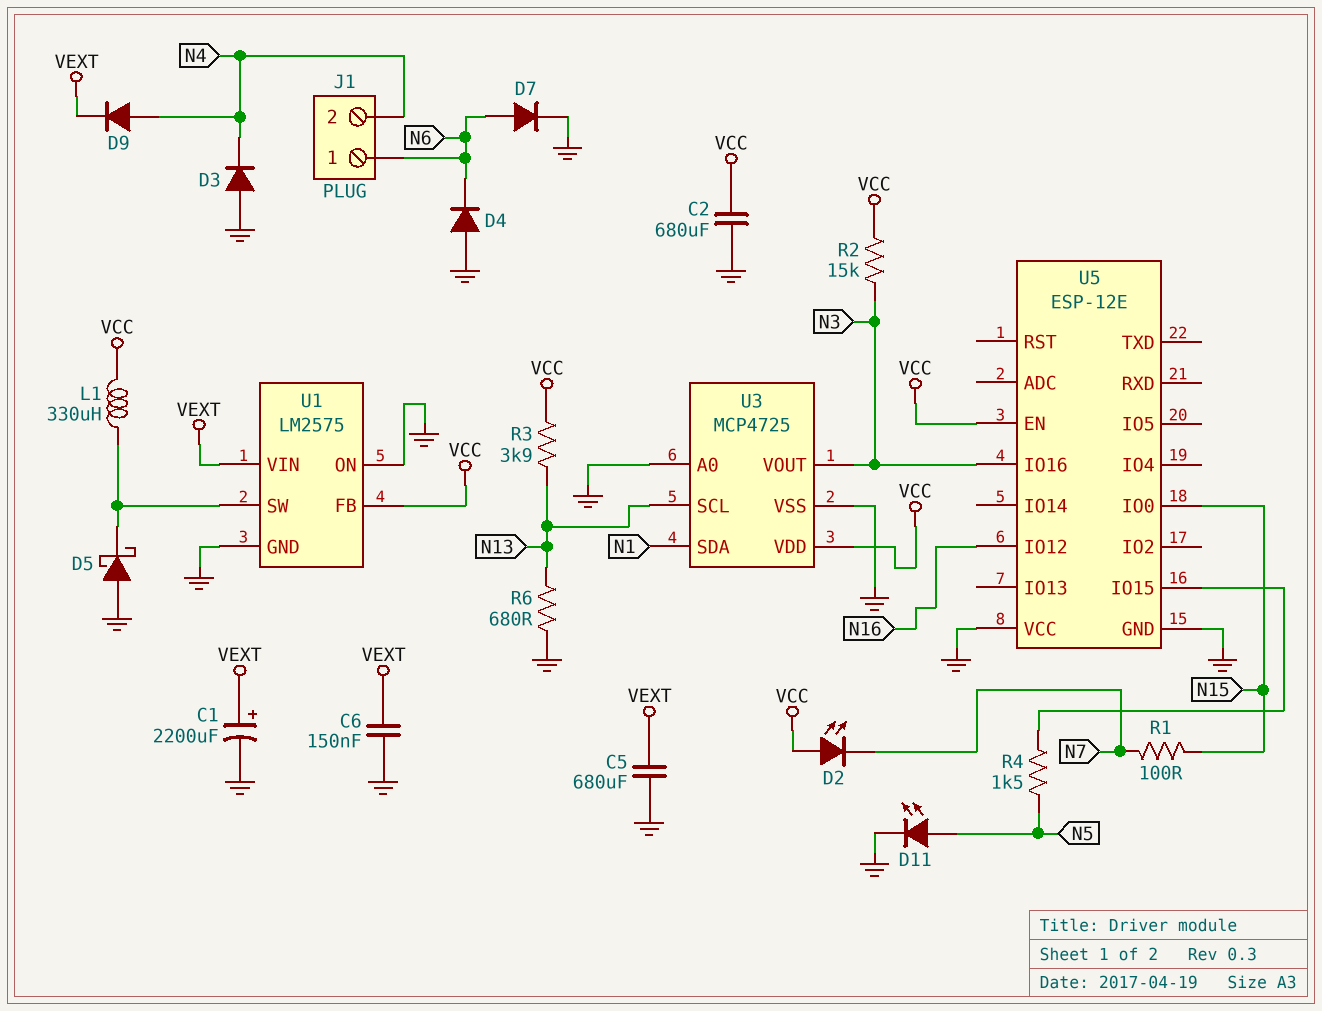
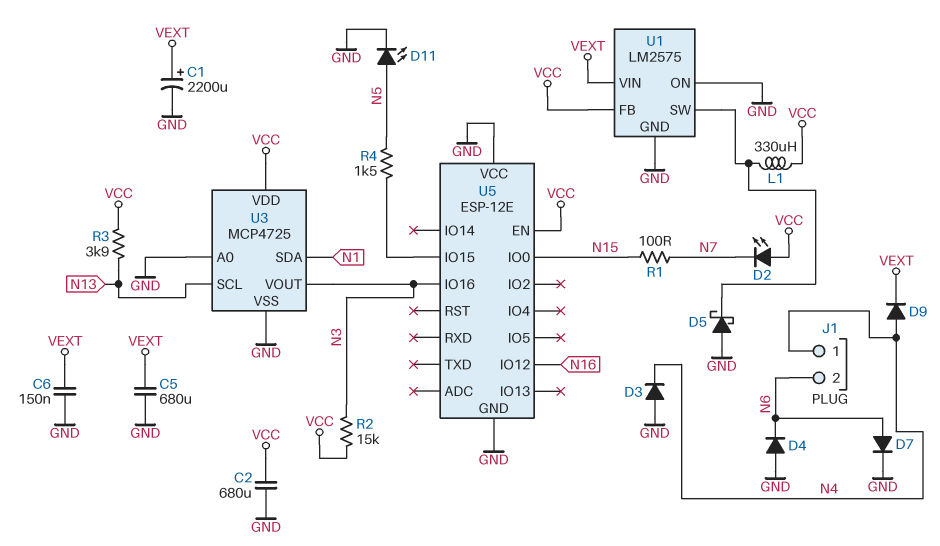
J1 pin 1: N6 -> N4
J1 pin 2: N4 -> N6
R6: 680 (GND, N13) -> none

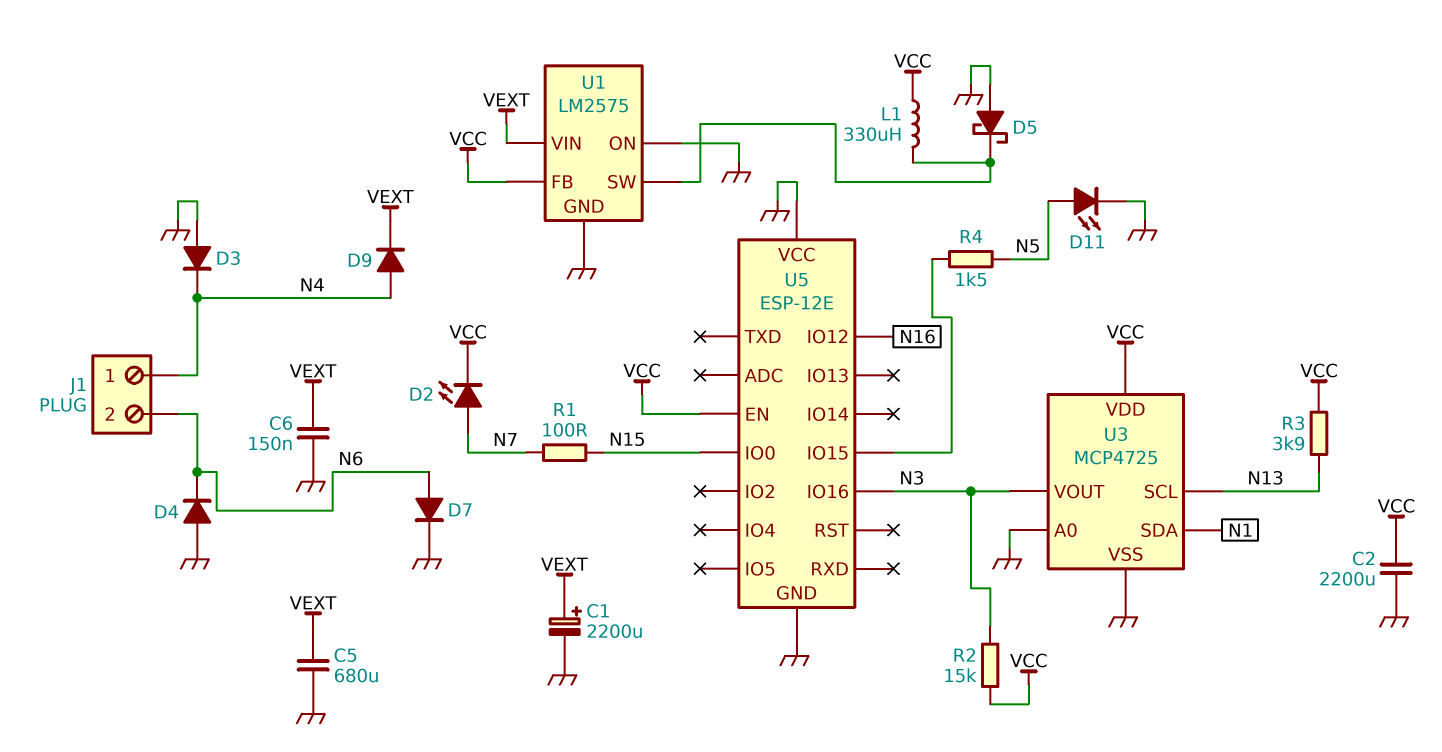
C2: 680uF (GND, VCC) -> 2200uF (GND, VCC)
D2: LED (A VCC, K N7) -> LED (A N7, K VCC)

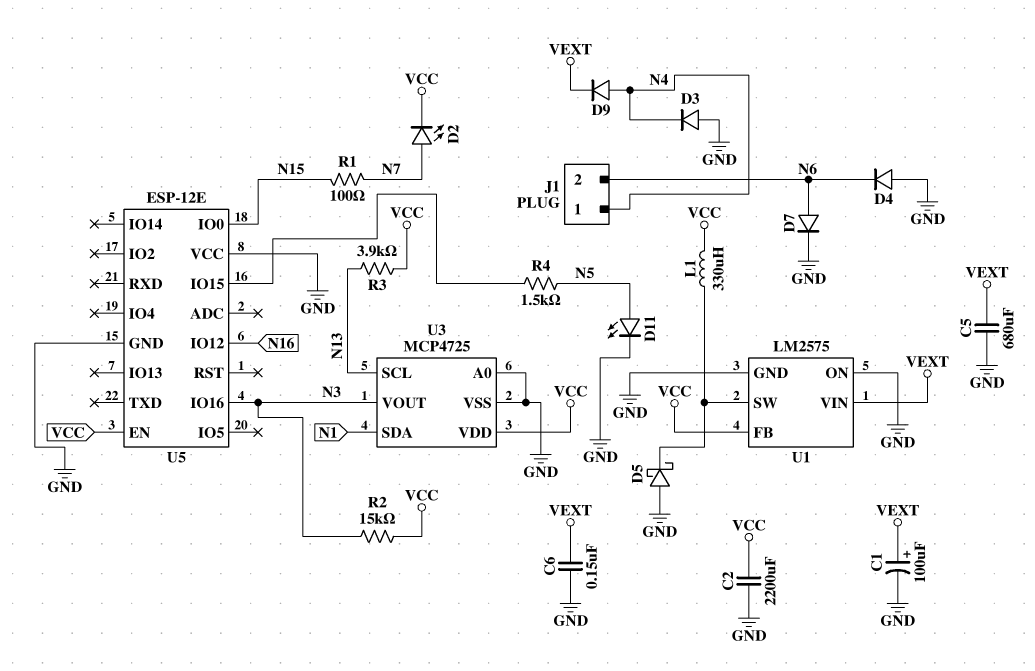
C1: 2200uF (plus VEXT, minus GND) -> 100uF (plus VEXT, minus GND)

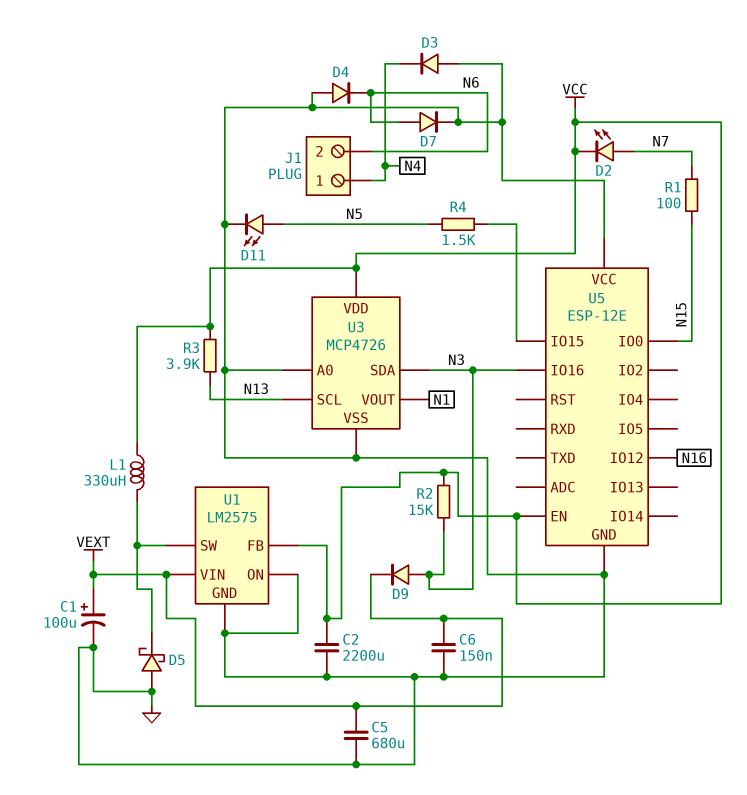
D9: diode (A N4, K VEXT) -> diode (A N3, K VEXT)
U3: MCP4725 -> MCP4726
U3 pin SDA: N1 -> N3
U3 pin VOUT: N3 -> N1

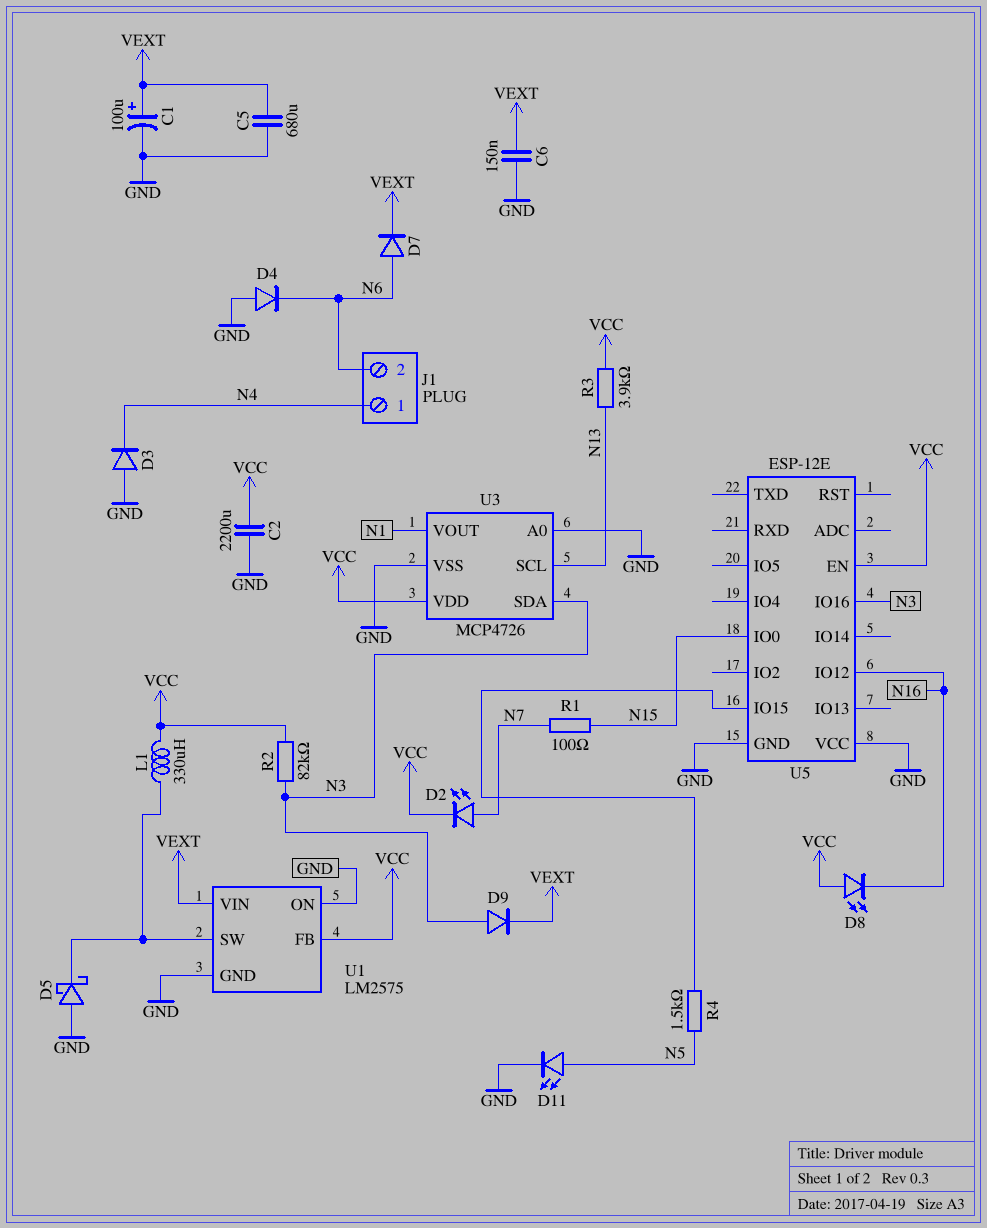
D7: diode (A N6, K GND) -> diode (A N6, K VEXT)
D8: none -> LED (A VCC, K N16)
R2: 15k (N3, VCC) -> 82k (N3, VCC)

